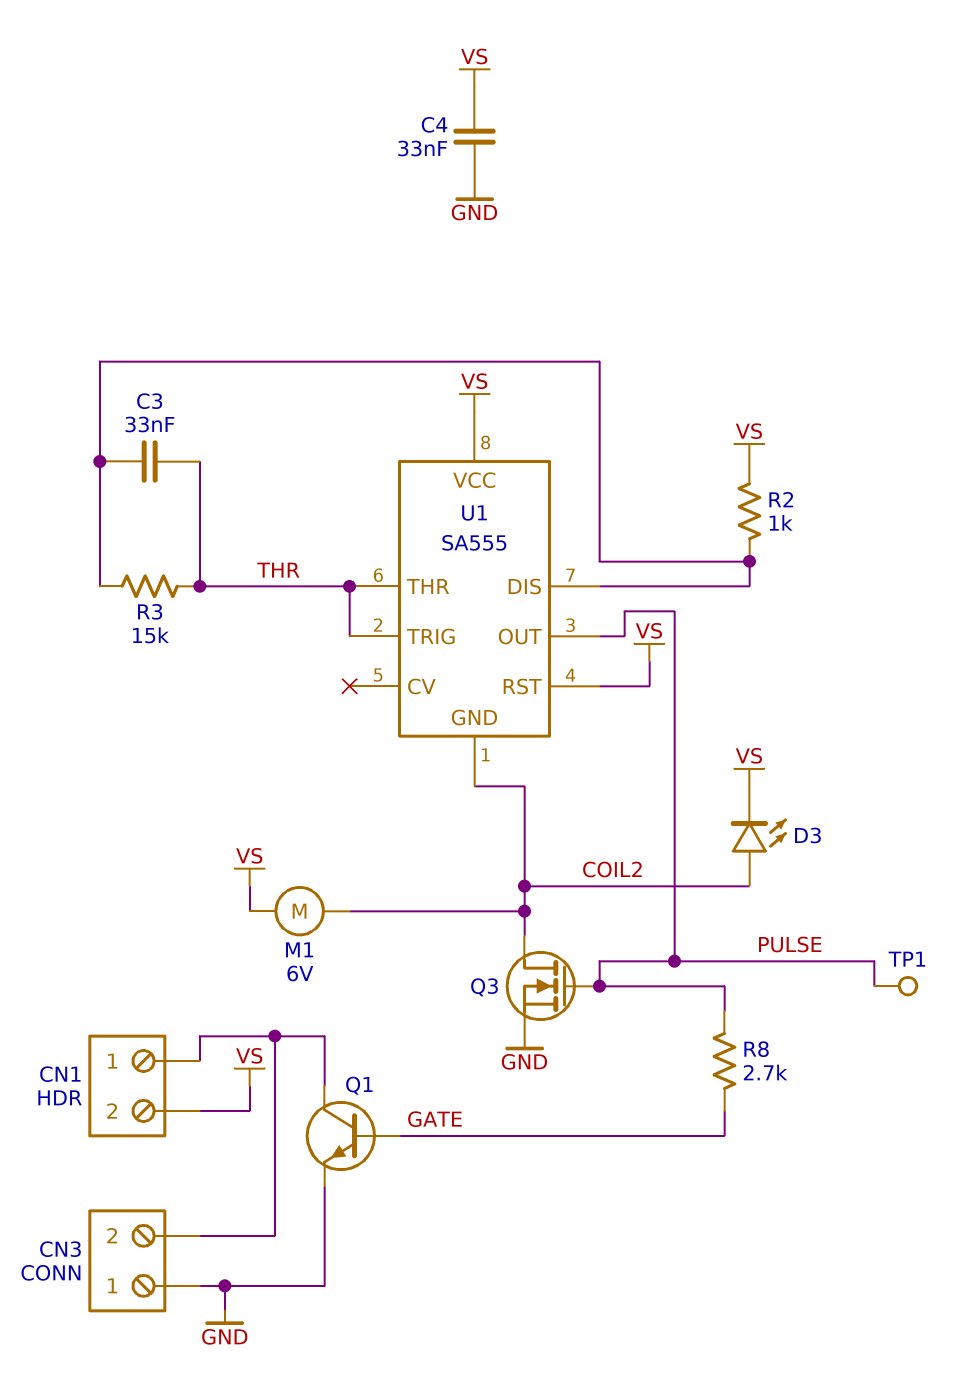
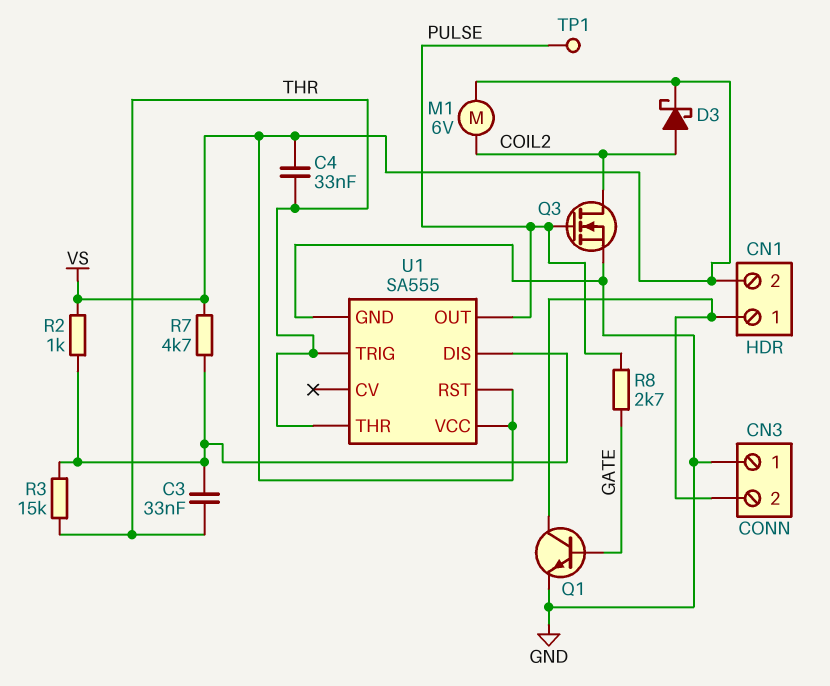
C4: 33nF (GND, VS) -> 33nF (THR, VS)
D3: LED (A COIL2, K VS) -> schottky (A COIL2, K VS)
R7: none -> 4.7k (U1/DIS, VS)
U1 pin GND: COIL2 -> GND

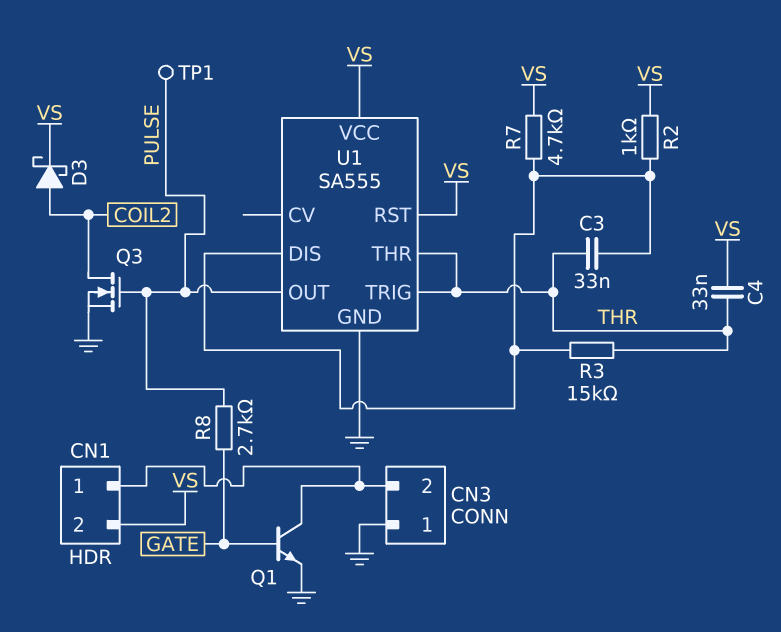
M1: motor 6V (COIL2, VS) -> none

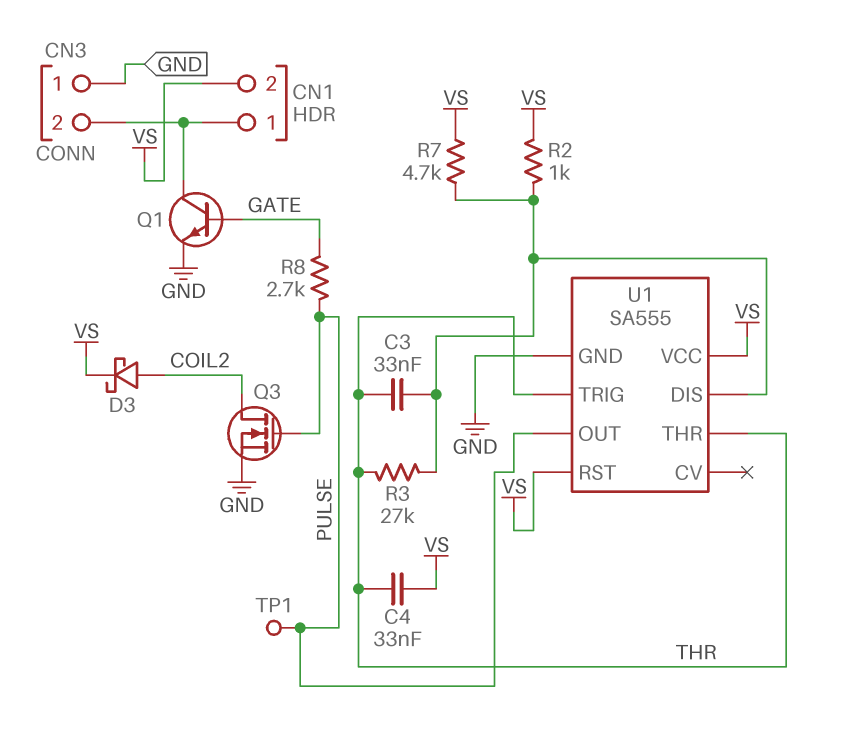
R3: 15k (THR, U1/DIS) -> 27k (THR, U1/DIS)

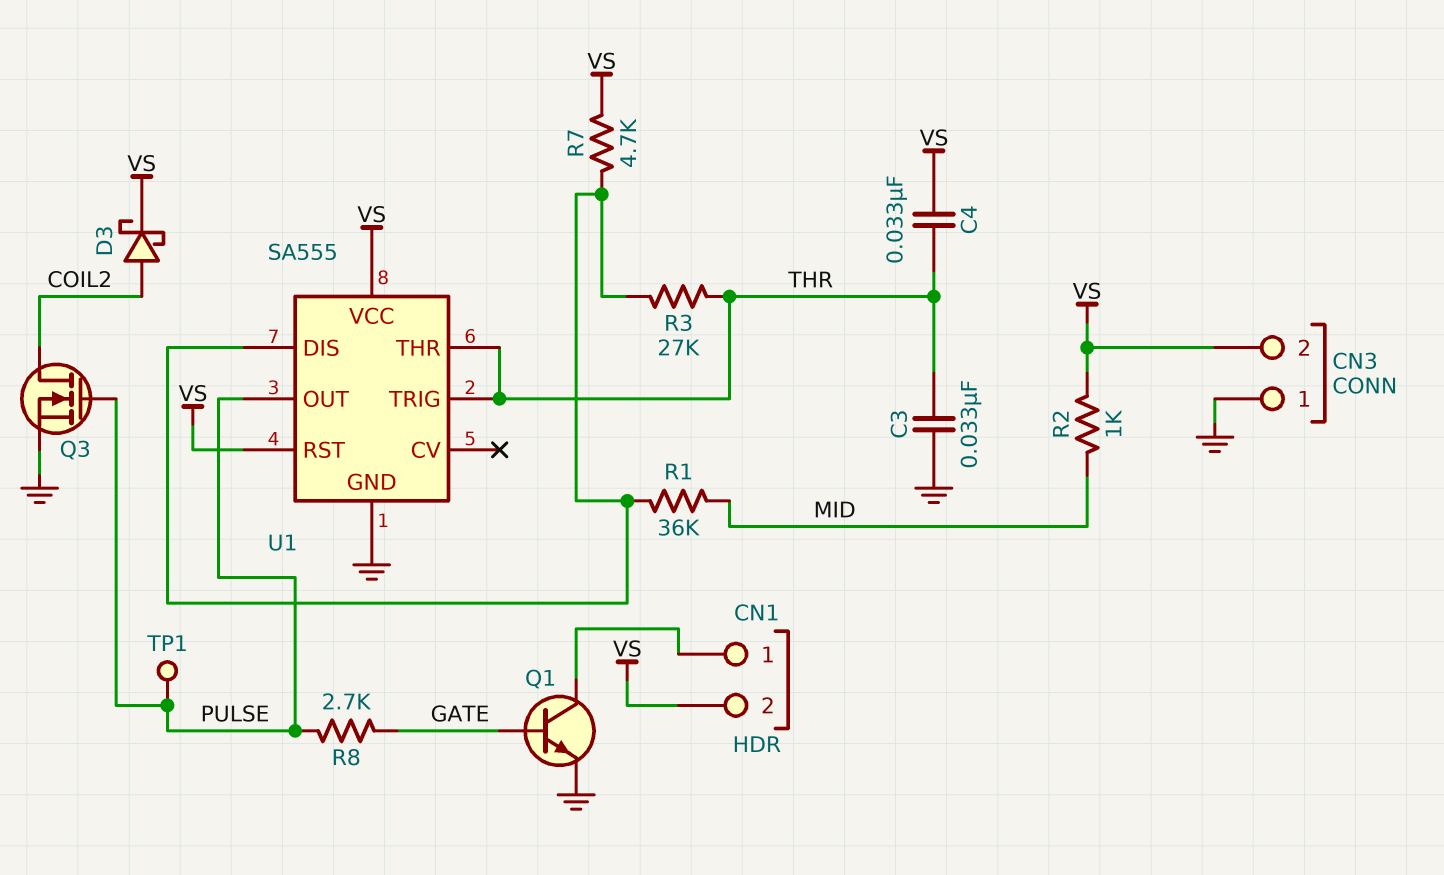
C3: 33nF (THR, U1/DIS) -> 33nF (GND, THR)
CN3 pin 2: CN1/1 -> VS
R1: none -> 36k (MID, U1/DIS)
R2: 1k (U1/DIS, VS) -> 1k (MID, VS)

